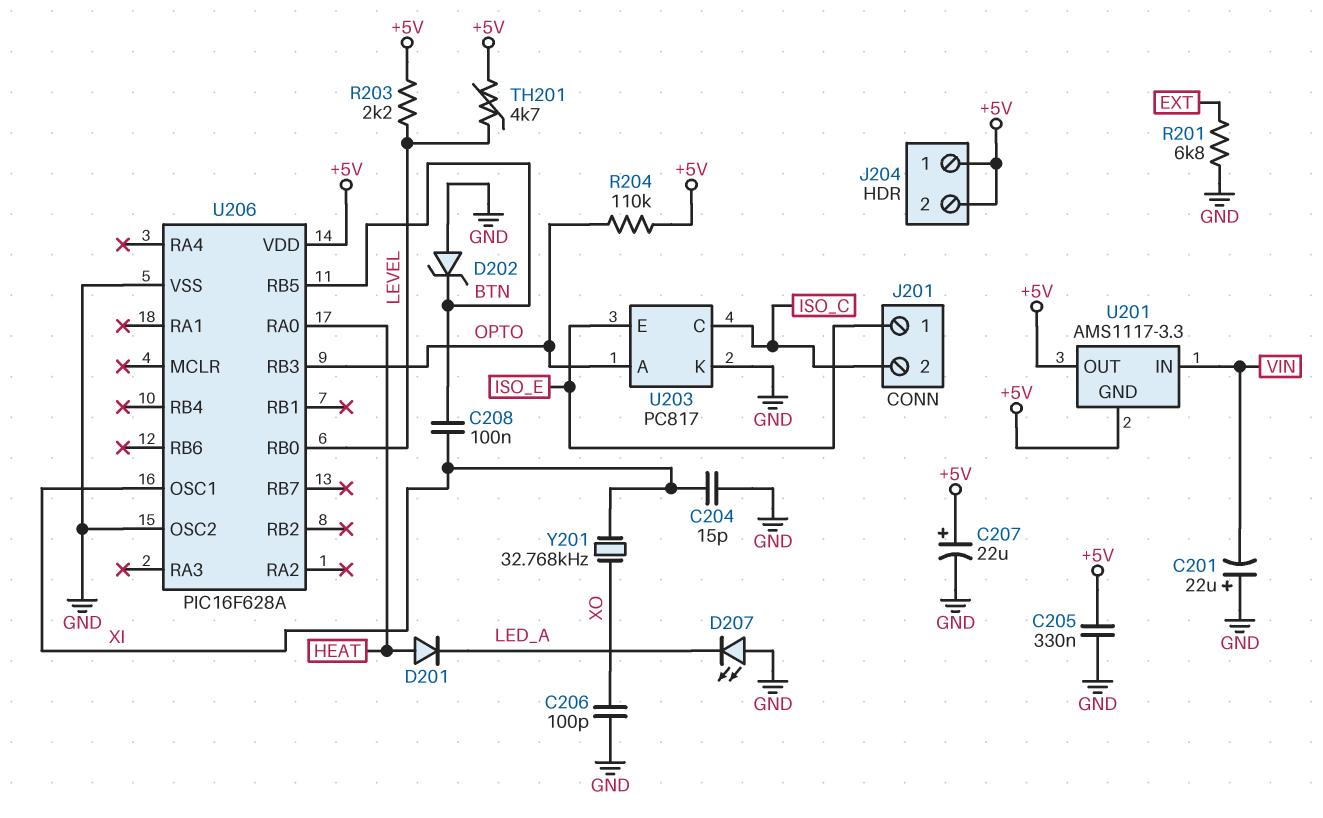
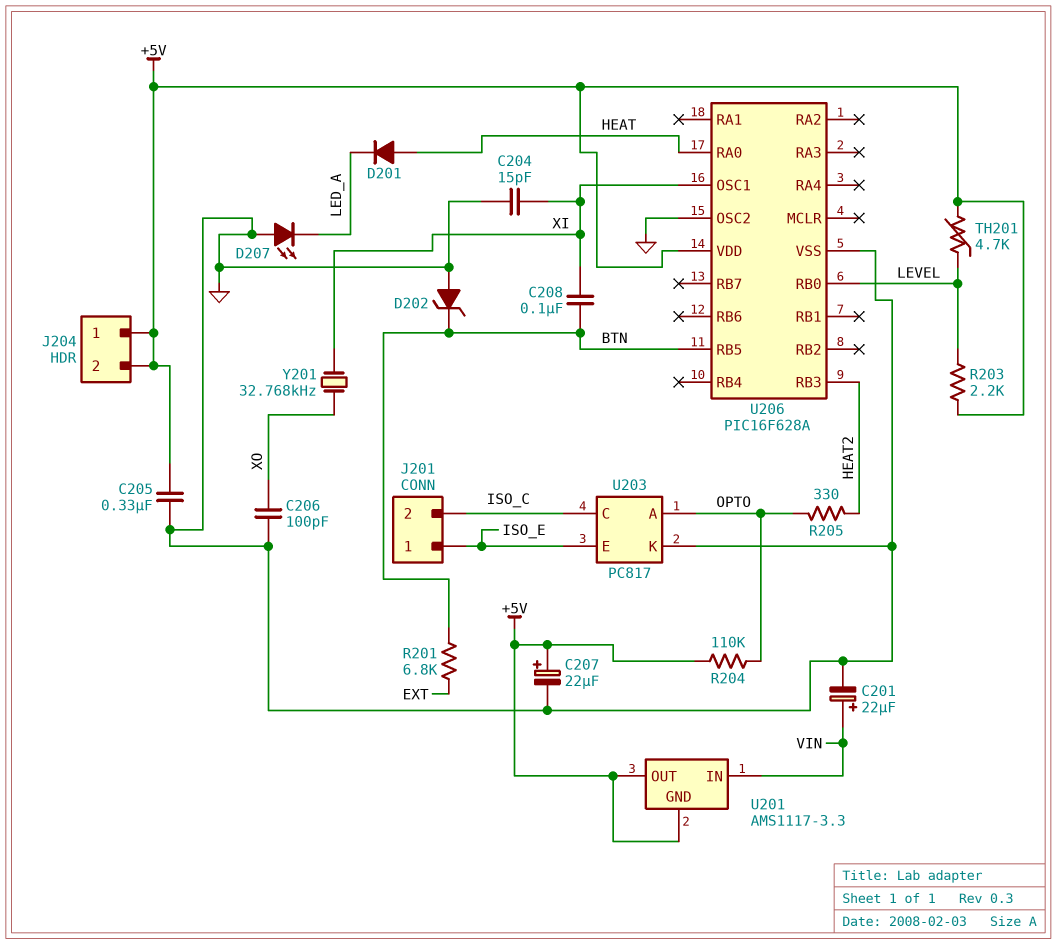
C201: 22uF (plus GND, minus VIN) -> 22uF (plus VIN, minus GND)
R201: 6.8k (EXT, GND) -> 6.8k (BTN, EXT)
R205: none -> 330 (HEAT2, OPTO)
U206 pin RB3: OPTO -> HEAT2

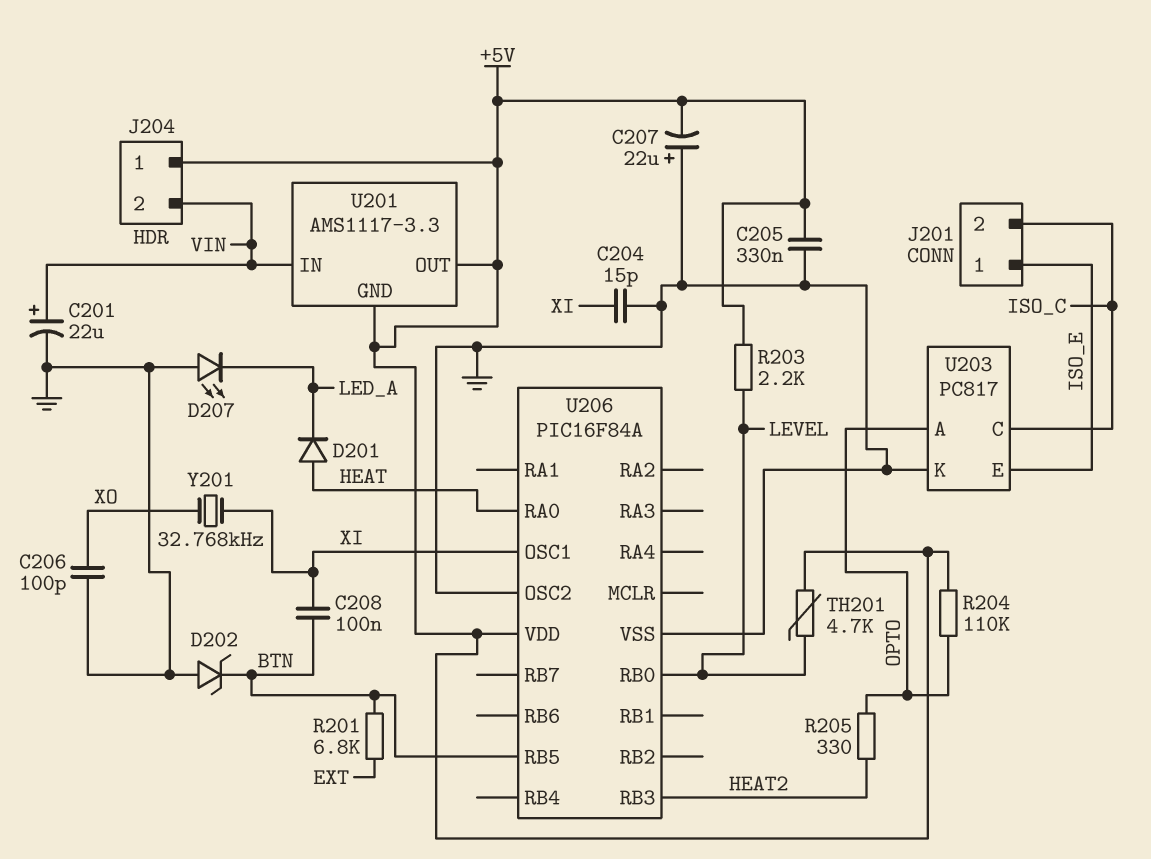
C207: 22uF (plus +5V, minus GND) -> 22uF (plus GND, minus +5V)
J204 pin 2: +5V -> VIN
U206: PIC16F628A -> PIC16F84A

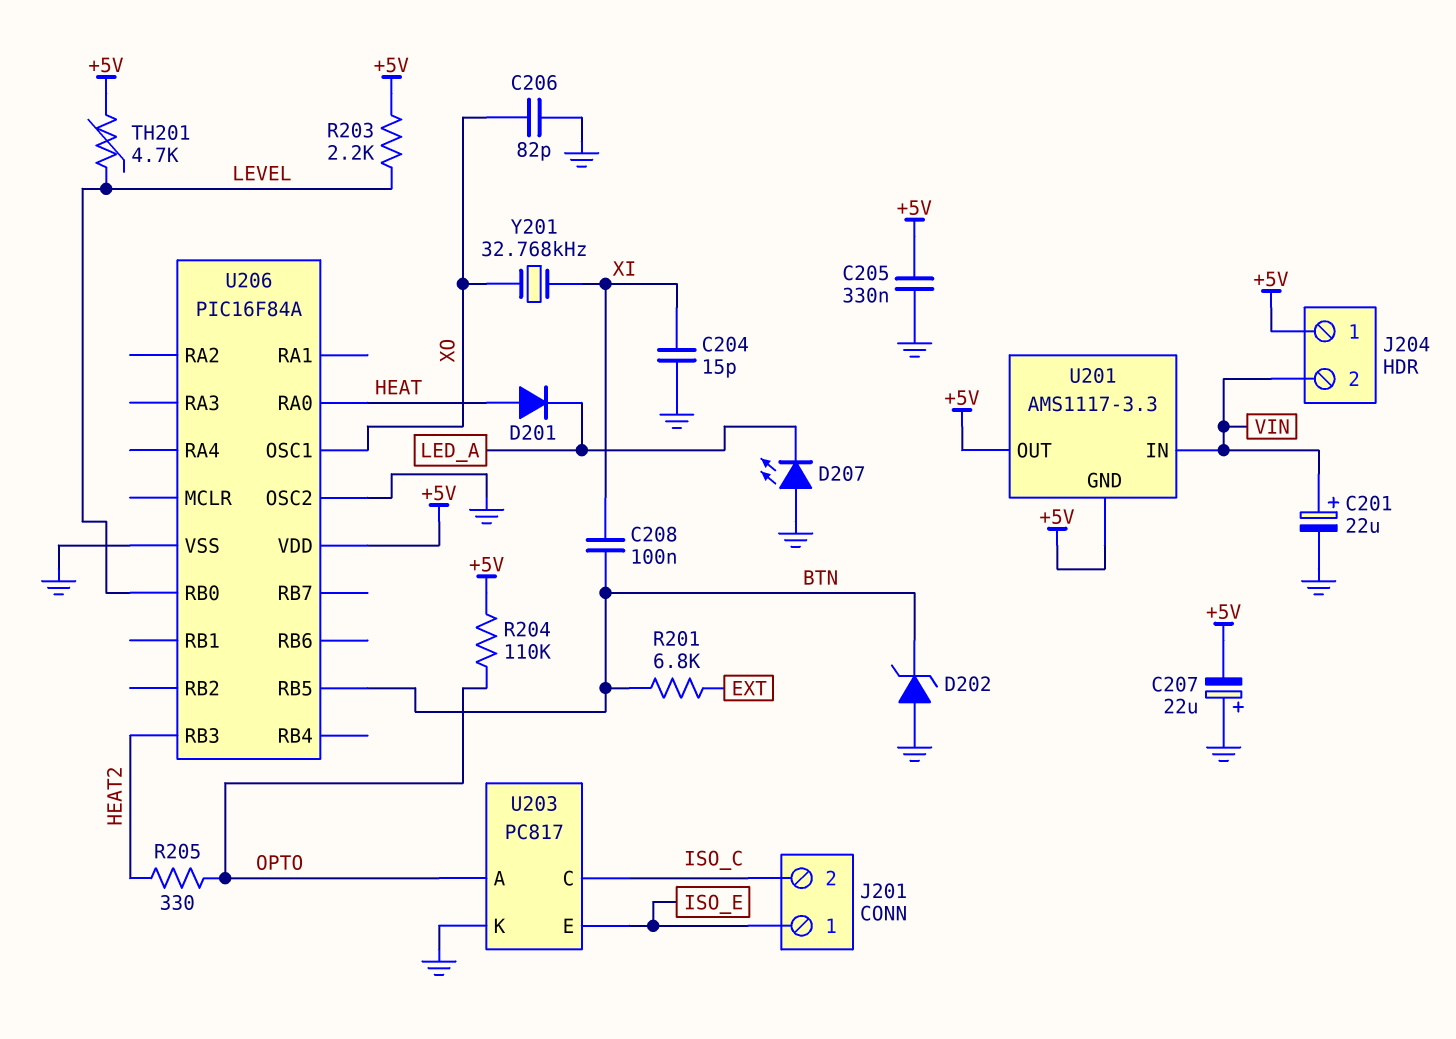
C206: 100pF (GND, XO) -> 82pF (GND, XO)
U206 pin OSC1: XI -> XO

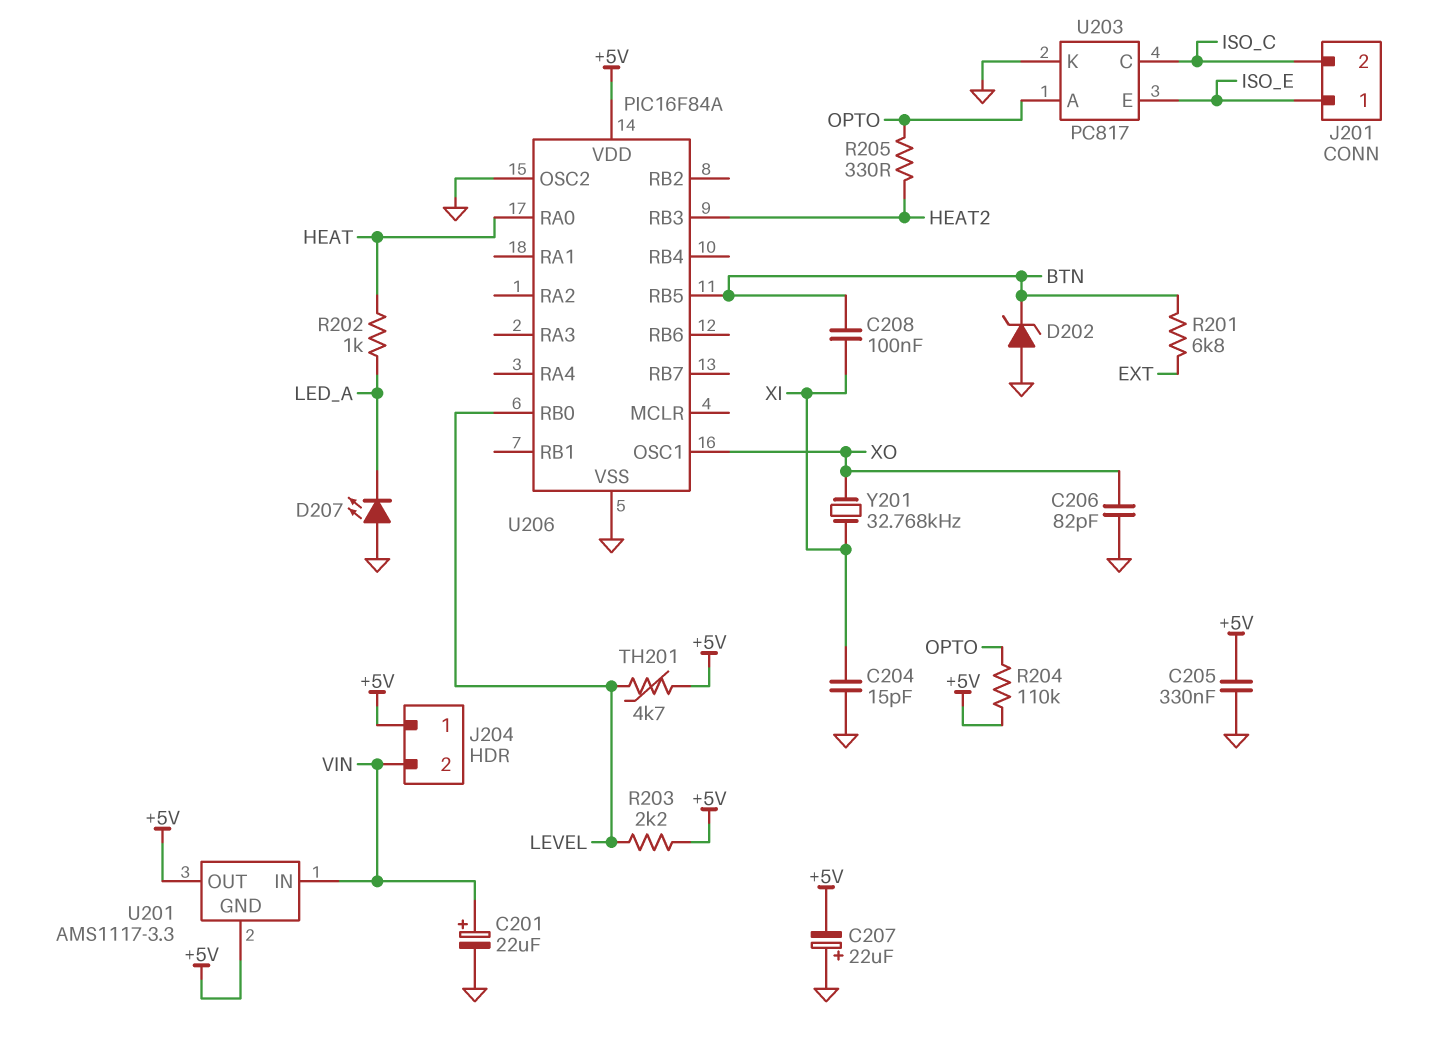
D201: diode (A HEAT, K LED_A) -> none
R202: none -> 1k (HEAT, LED_A)

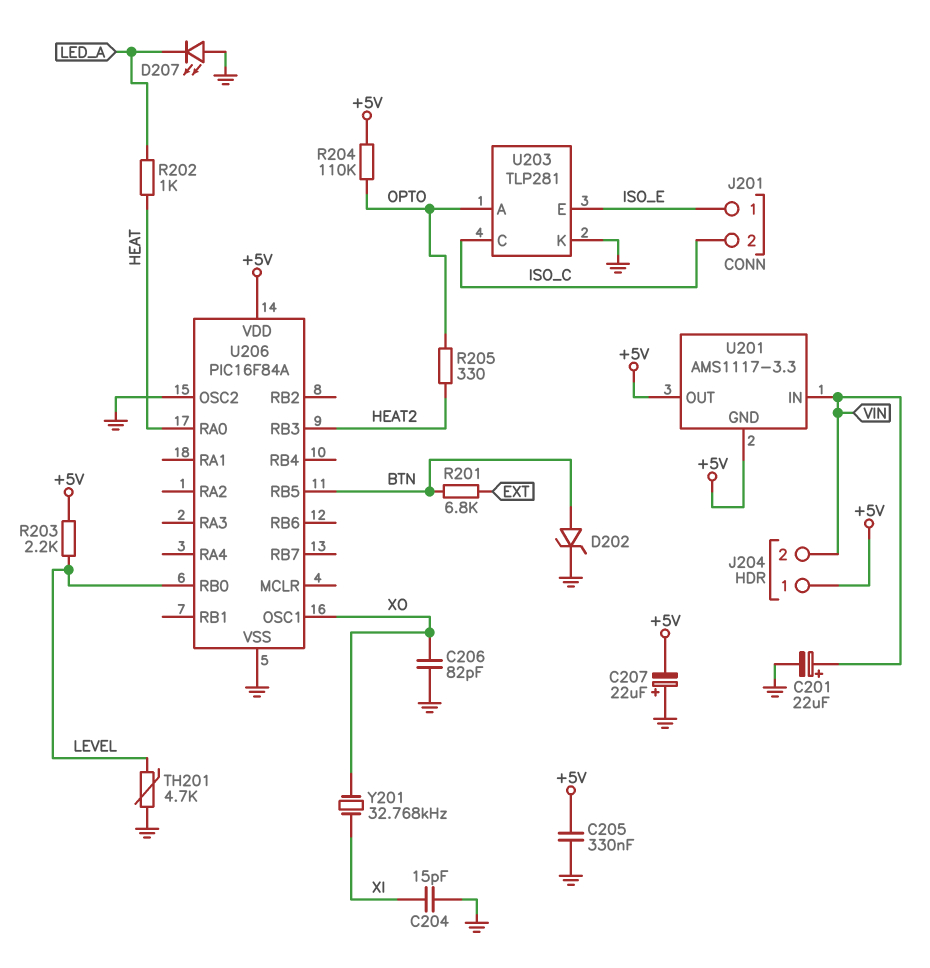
C208: 100nF (BTN, XI) -> none
D202: zener (A GND, K BTN) -> zener (A BTN, K GND)
TH201: 4.7k (+5V, LEVEL) -> 4.7k (GND, LEVEL)
U203: PC817 -> TLP281

